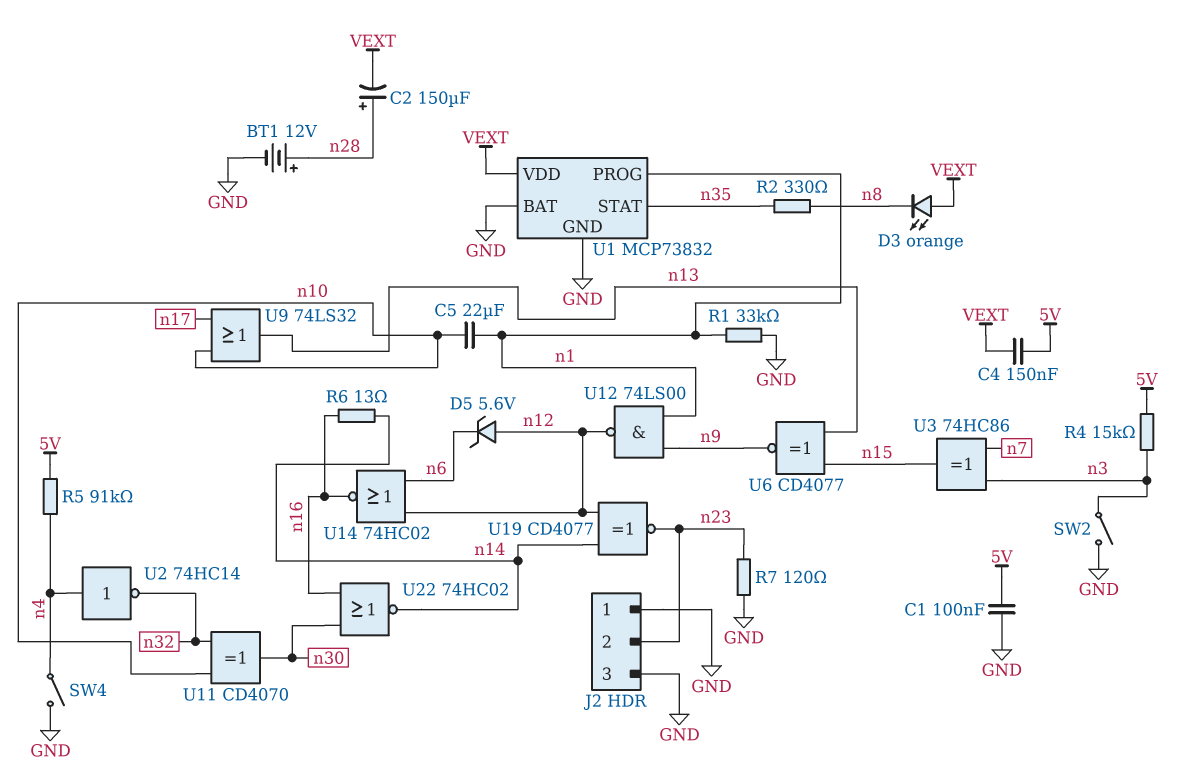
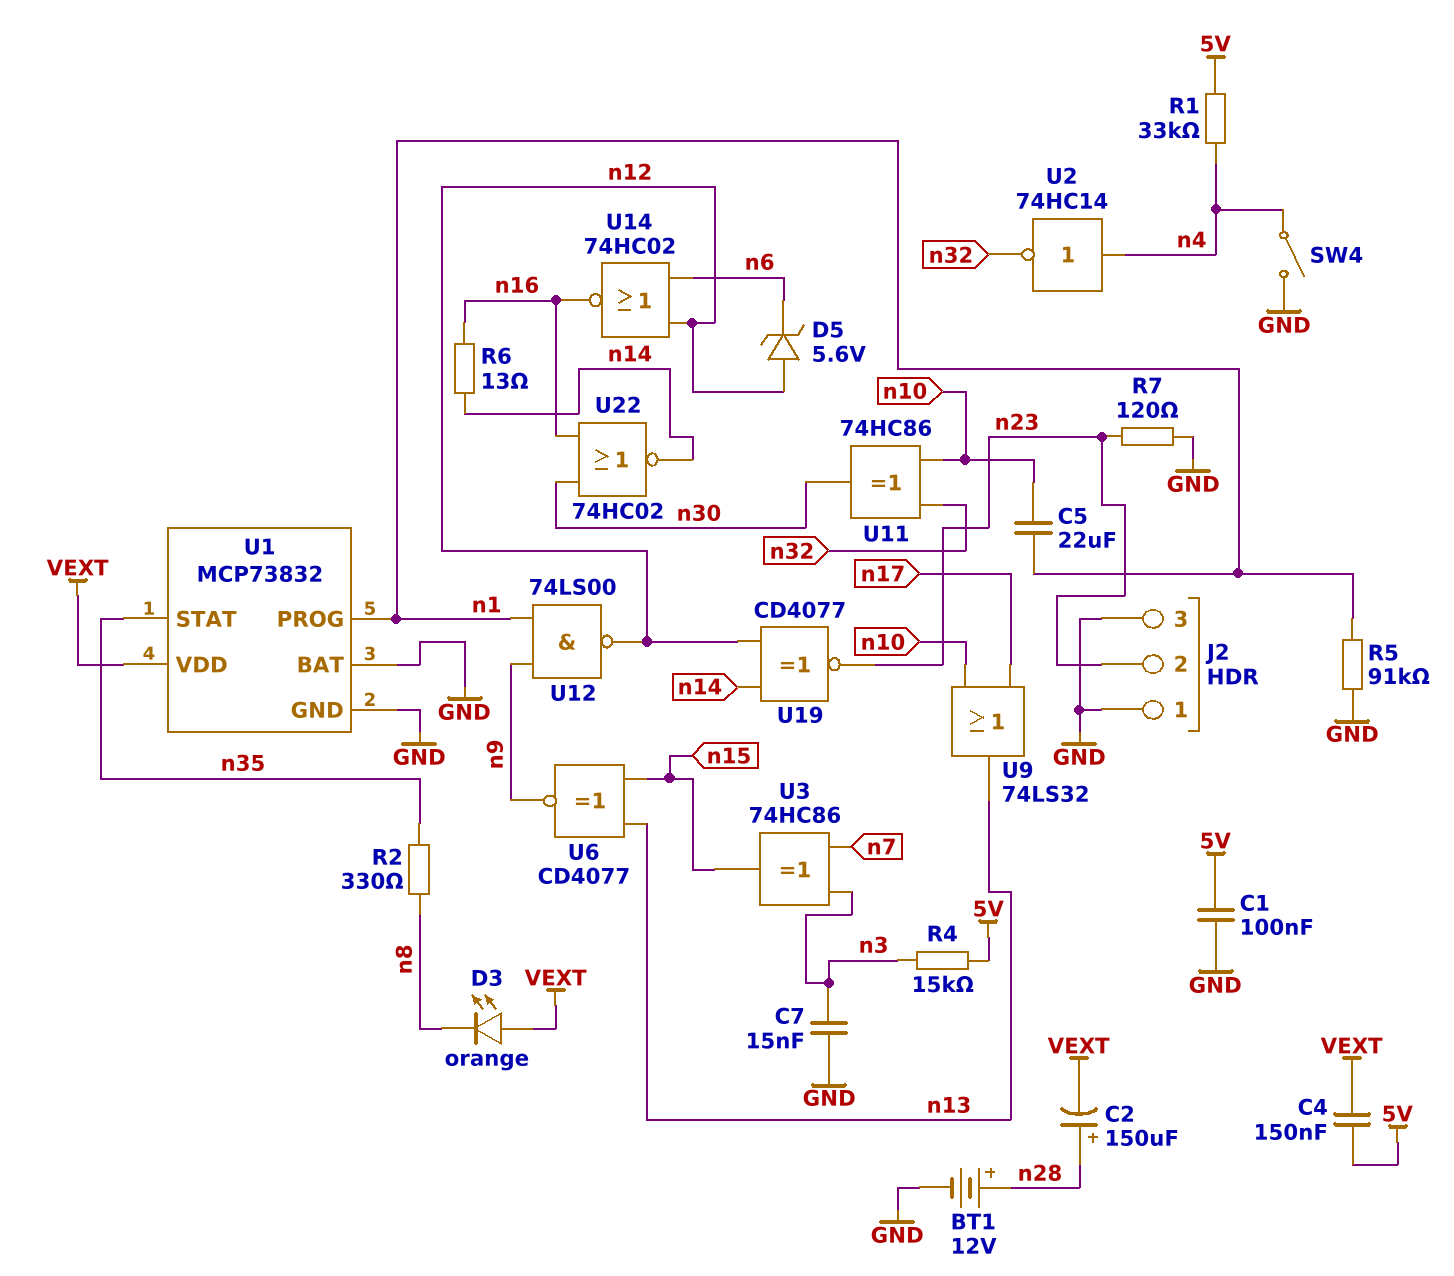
C7: none -> 15nF (GND, n3)
R1: 33k (GND, n1) -> 33k (5V, n4)
R5: 91k (5V, n4) -> 91k (GND, n1)
SW2: switch (GND, n3) -> none
U11: XOR CD4070 (in n10, in n32, out n30) -> XOR 74HC86 (in n10, in n32, out n30)

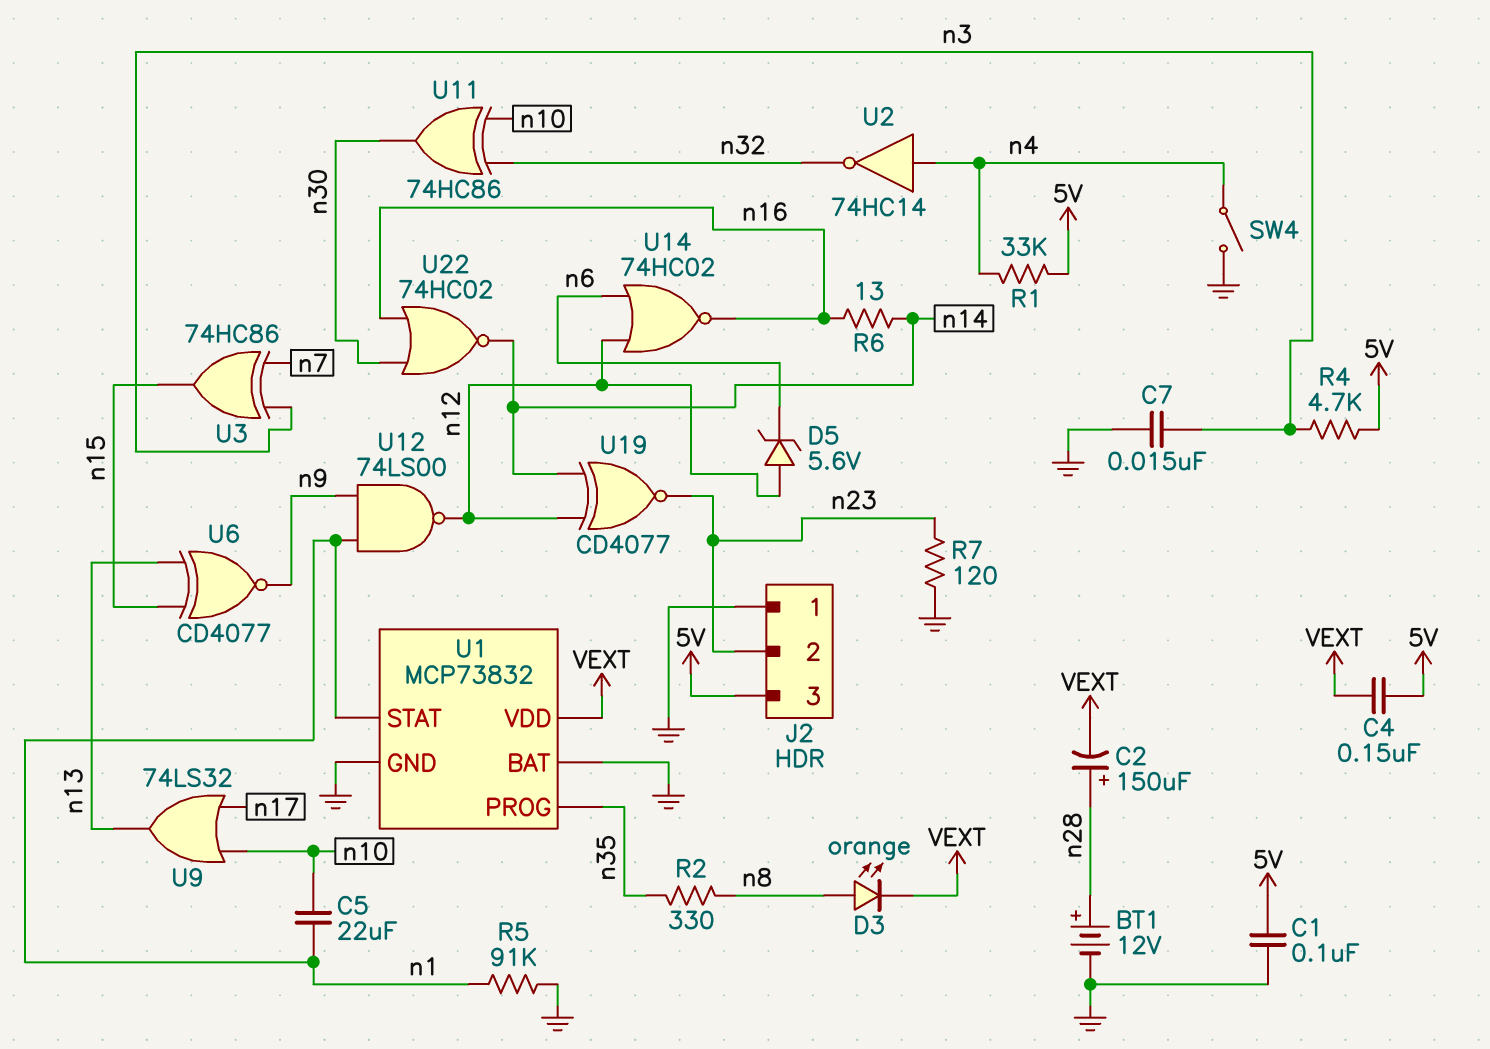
D3: LED orange (A VEXT, K n8) -> LED orange (A n8, K VEXT)
J2 pin 3: GND -> 5V
R4: 15k (5V, n3) -> 4.7k (5V, n3)
U1 pin PROG: n1 -> n35
U1 pin STAT: n35 -> n1

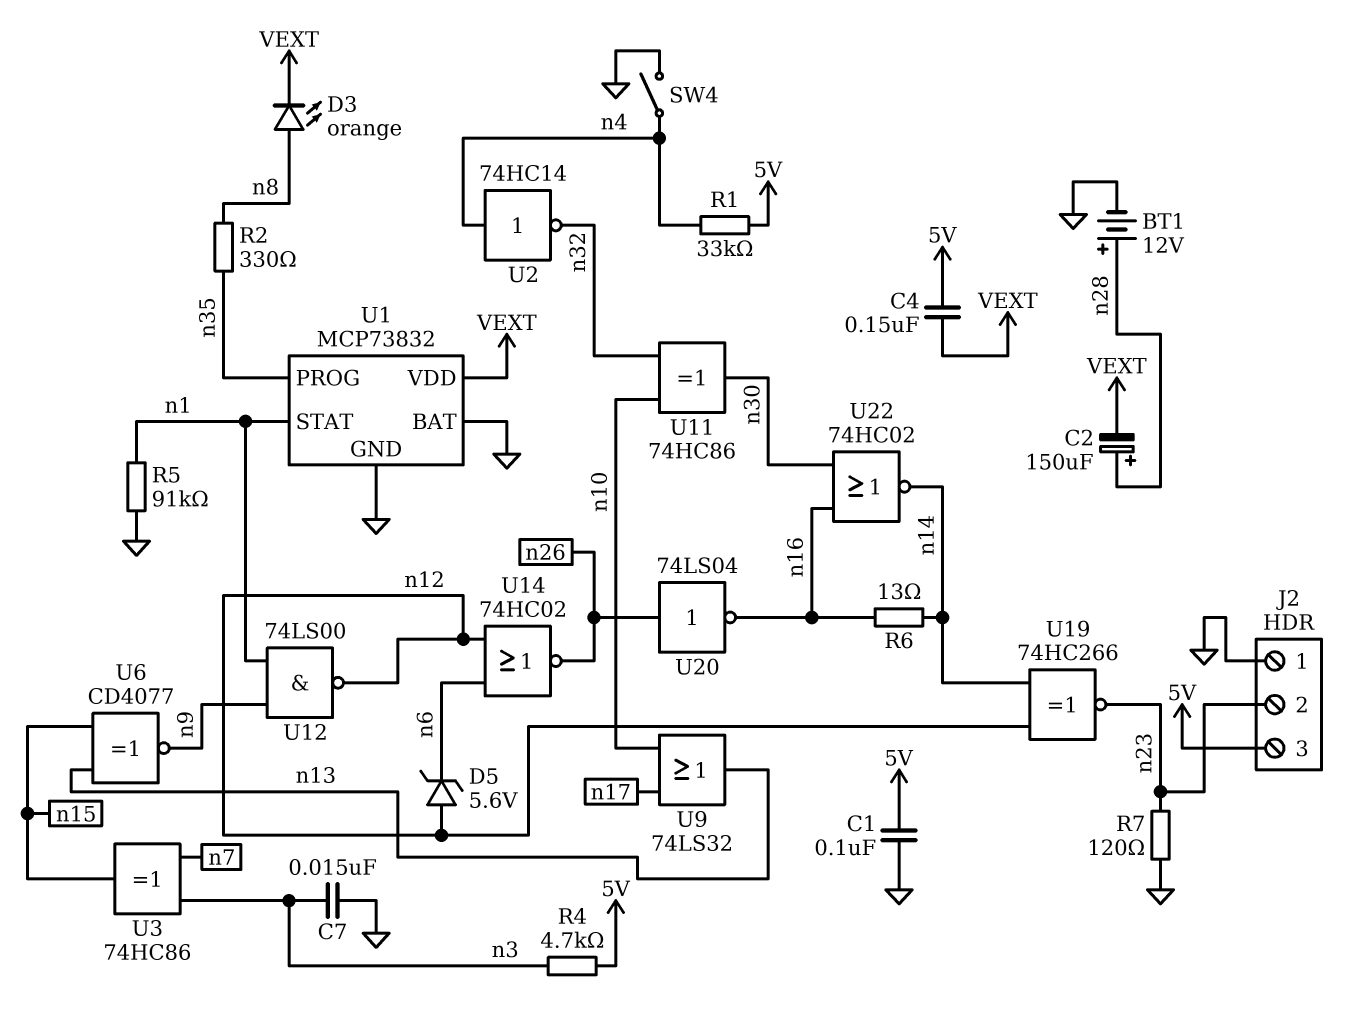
C5: 22uF (n1, n10) -> none
U14: NOR 74HC02 (in n6, in n12, out n16) -> NOR 74HC02 (in n6, in n12, out n26)
U19: XNOR CD4077 (in n12, in n14, out n23) -> XNOR 74HC266 (in n12, in n14, out n23)
U20: none -> NOT 74LS04 (in n26, out n16)

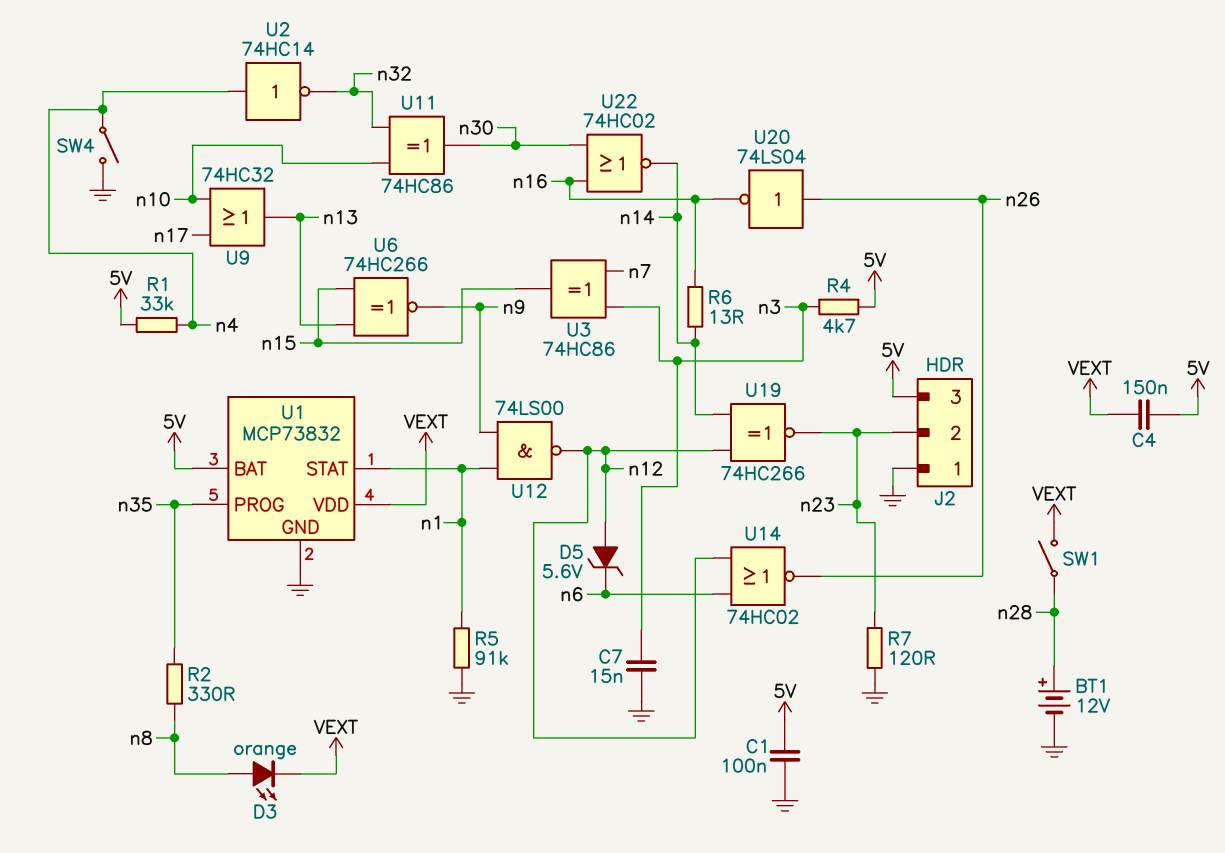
C2: 150uF (plus n28, minus VEXT) -> none
SW1: none -> switch (VEXT, n28)
U1 pin BAT: GND -> 5V
U6: XNOR CD4077 (in n13, in n15, out n9) -> XNOR 74HC266 (in n13, in n15, out n9)
U9: OR 74LS32 (in n10, in n17, out n13) -> OR 74HC32 (in n10, in n17, out n13)

